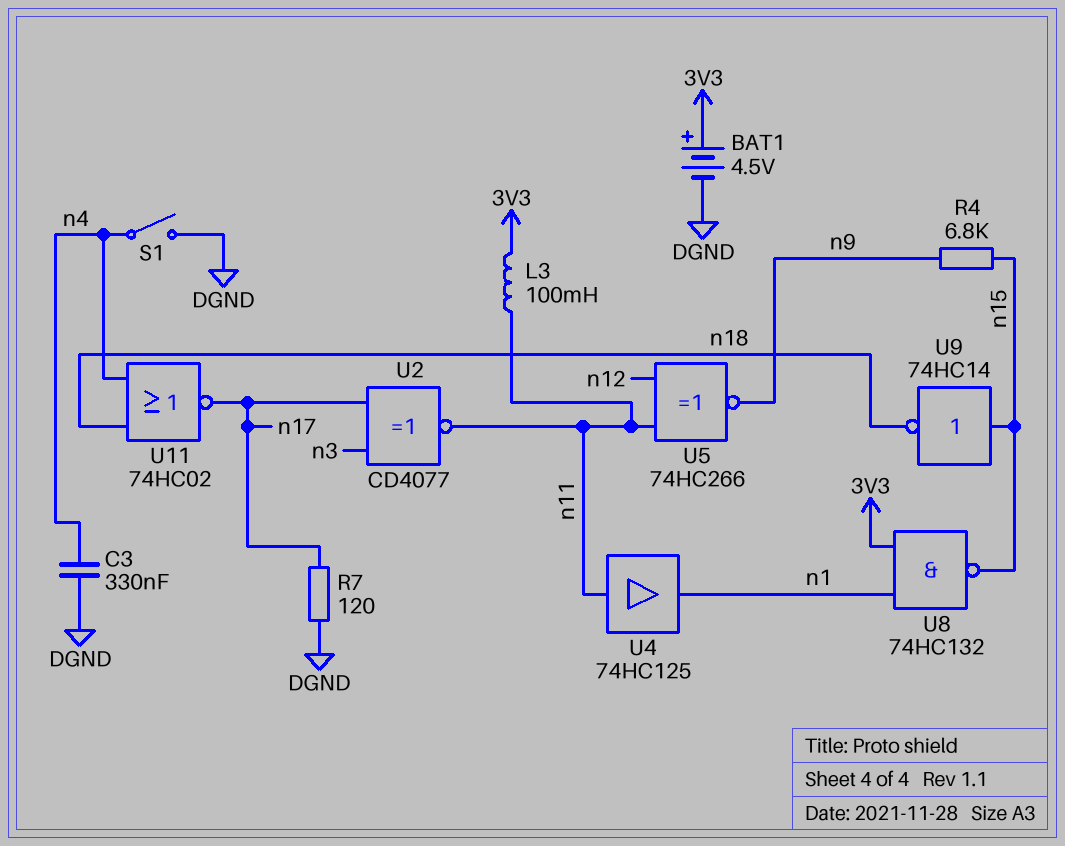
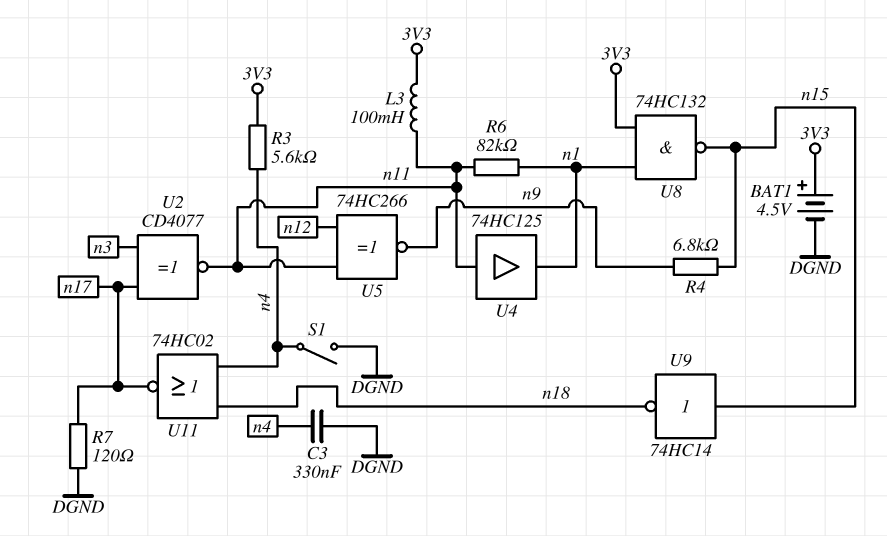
R3: none -> 5.6k (3V3, n4)
R6: none -> 82k (n1, n11)

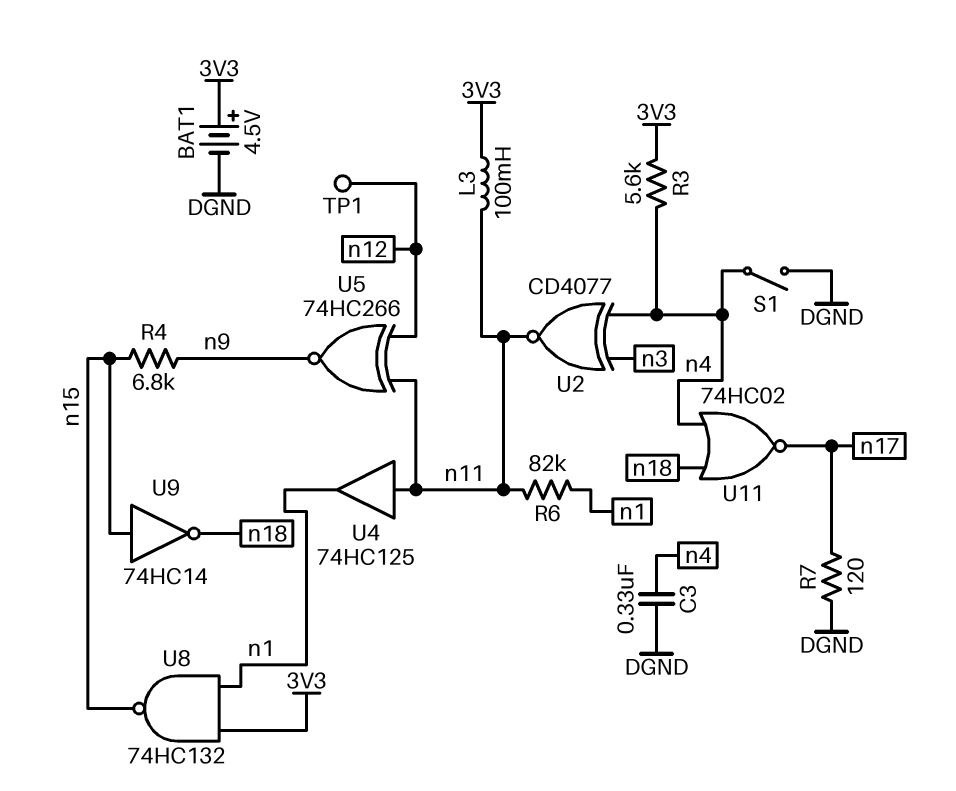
TP1: none -> test point (n12)
U2: XNOR CD4077 (in n3, in n17, out n11) -> XNOR CD4077 (in n3, in n4, out n11)

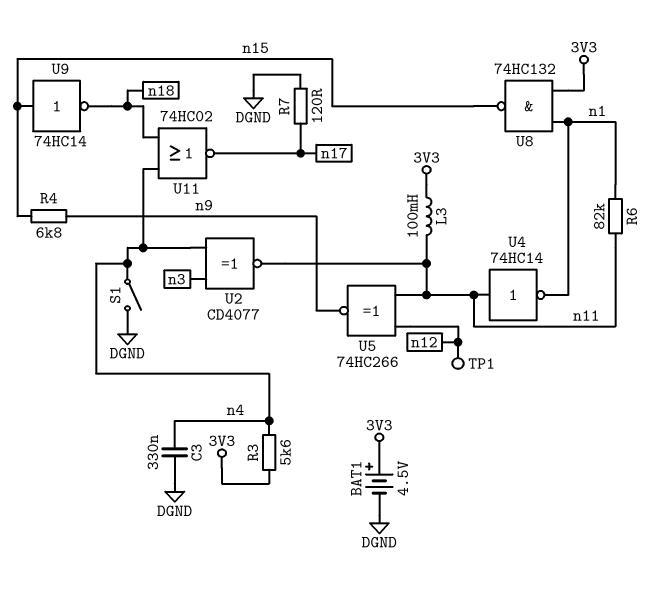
U4: buffer 74HC125 (in n11, out n1) -> NOT 74HC14 (in n11, out n1)

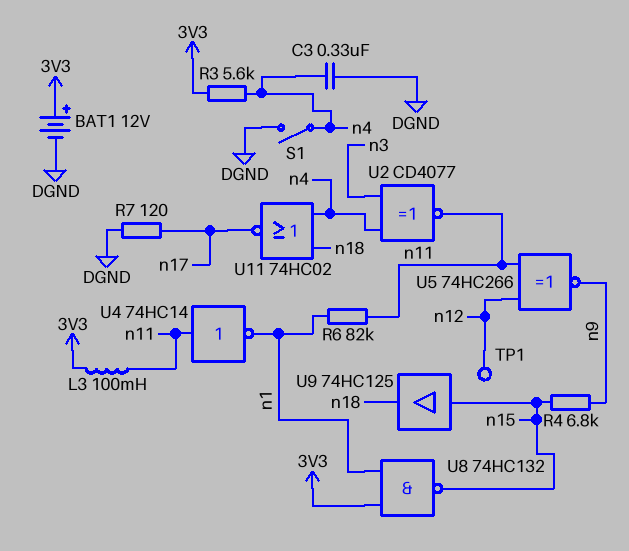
BAT1: 4.5V (plus 3V3, minus DGND) -> 12V (plus 3V3, minus DGND)
U9: NOT 74HC14 (in n15, out n18) -> buffer 74HC125 (in n15, out n18)

